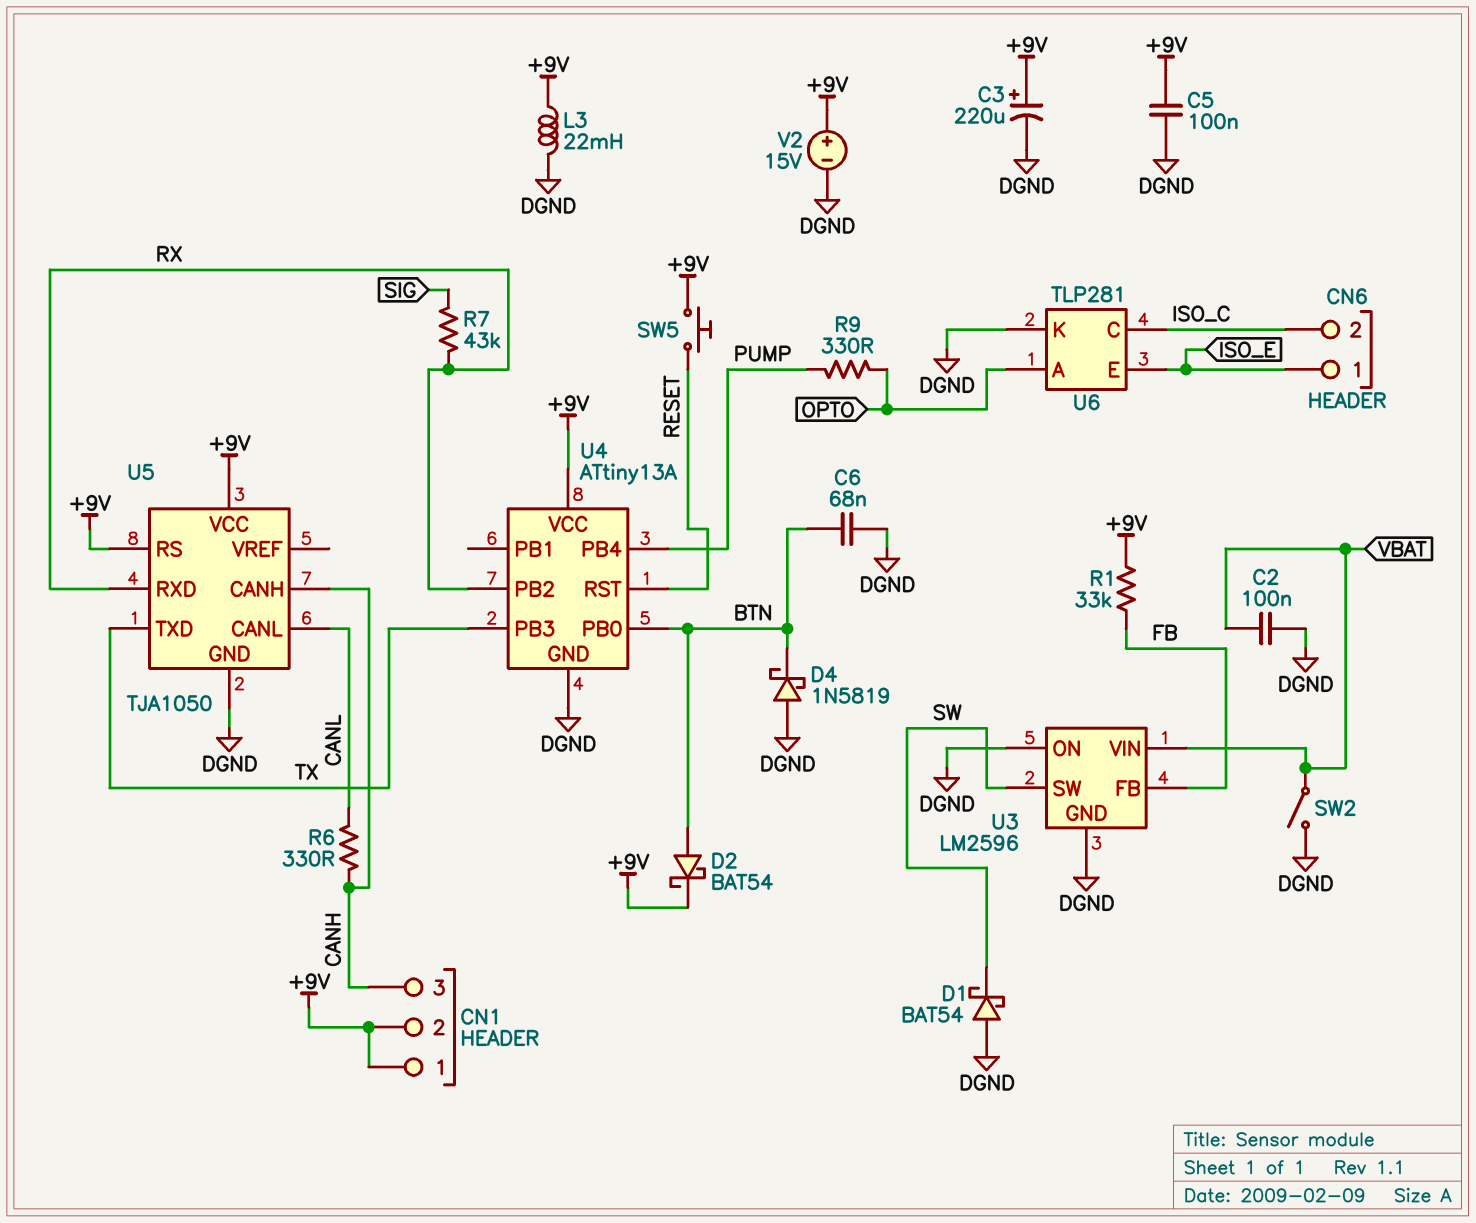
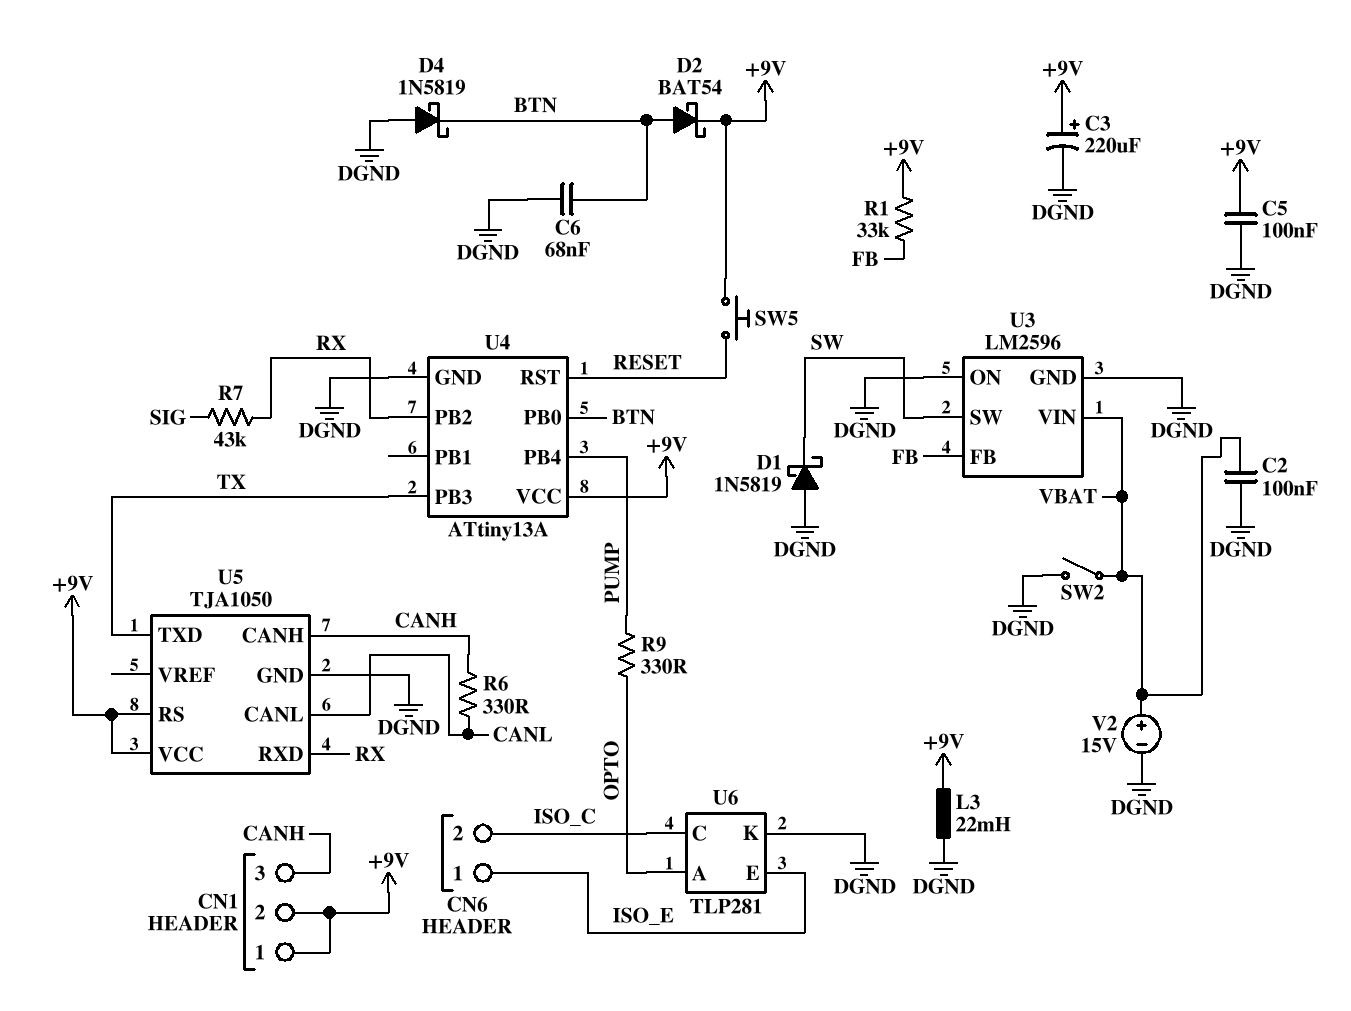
D1: schottky BAT54 (A DGND, K SW) -> schottky 1N5819 (A DGND, K SW)
V2: 15V (plus +9V, minus DGND) -> 15V (plus VBAT, minus DGND)

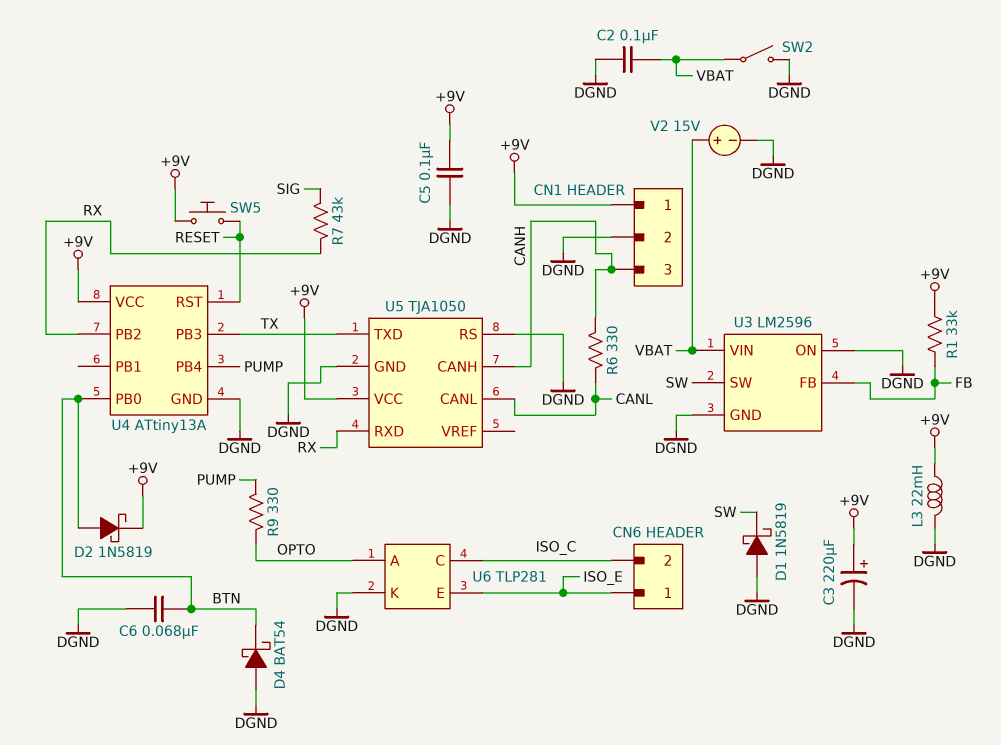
CN1 pin 2: +9V -> DGND
D2: schottky BAT54 (A BTN, K +9V) -> schottky 1N5819 (A BTN, K +9V)
D4: schottky 1N5819 (A DGND, K BTN) -> schottky BAT54 (A DGND, K BTN)
U5 pin RS: +9V -> DGND

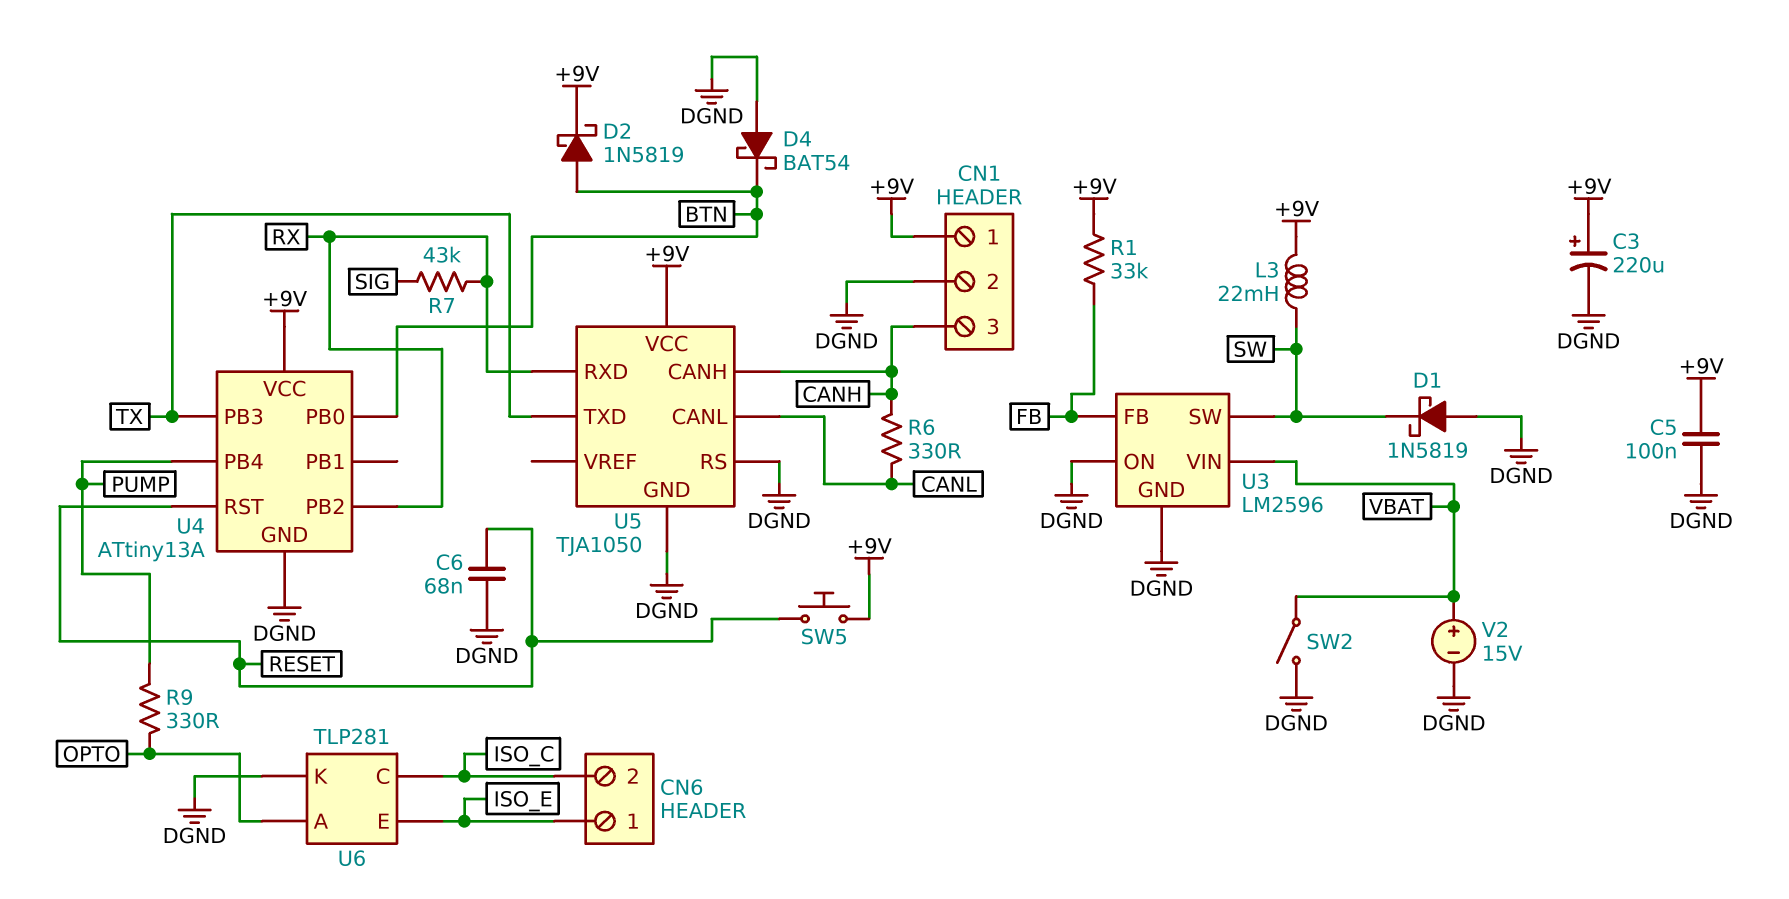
C2: 100nF (DGND, VBAT) -> none
C6: 68nF (BTN, DGND) -> 68nF (DGND, RESET)
L3: 22mH (+9V, DGND) -> 22mH (+9V, SW)

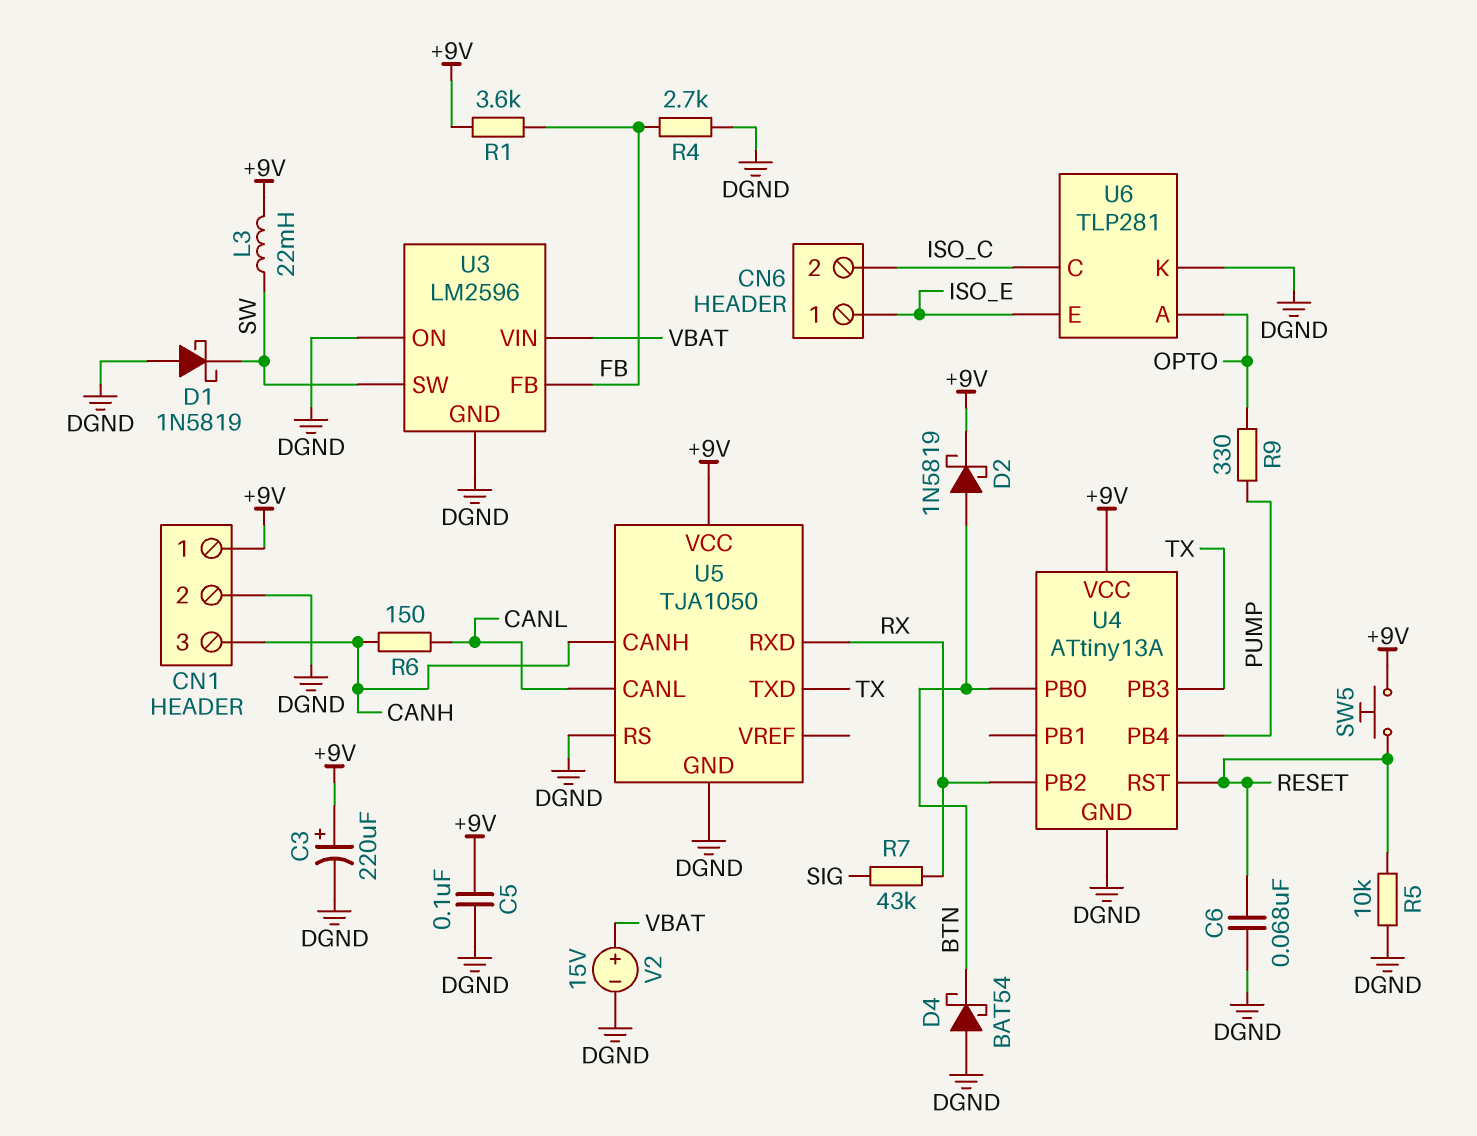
R1: 33k (+9V, FB) -> 3.6k (+9V, FB)
R4: none -> 2.7k (DGND, FB)
R5: none -> 10k (DGND, RESET)
R6: 330 (CANH, CANL) -> 150 (CANH, CANL)
SW2: switch (DGND, VBAT) -> none

